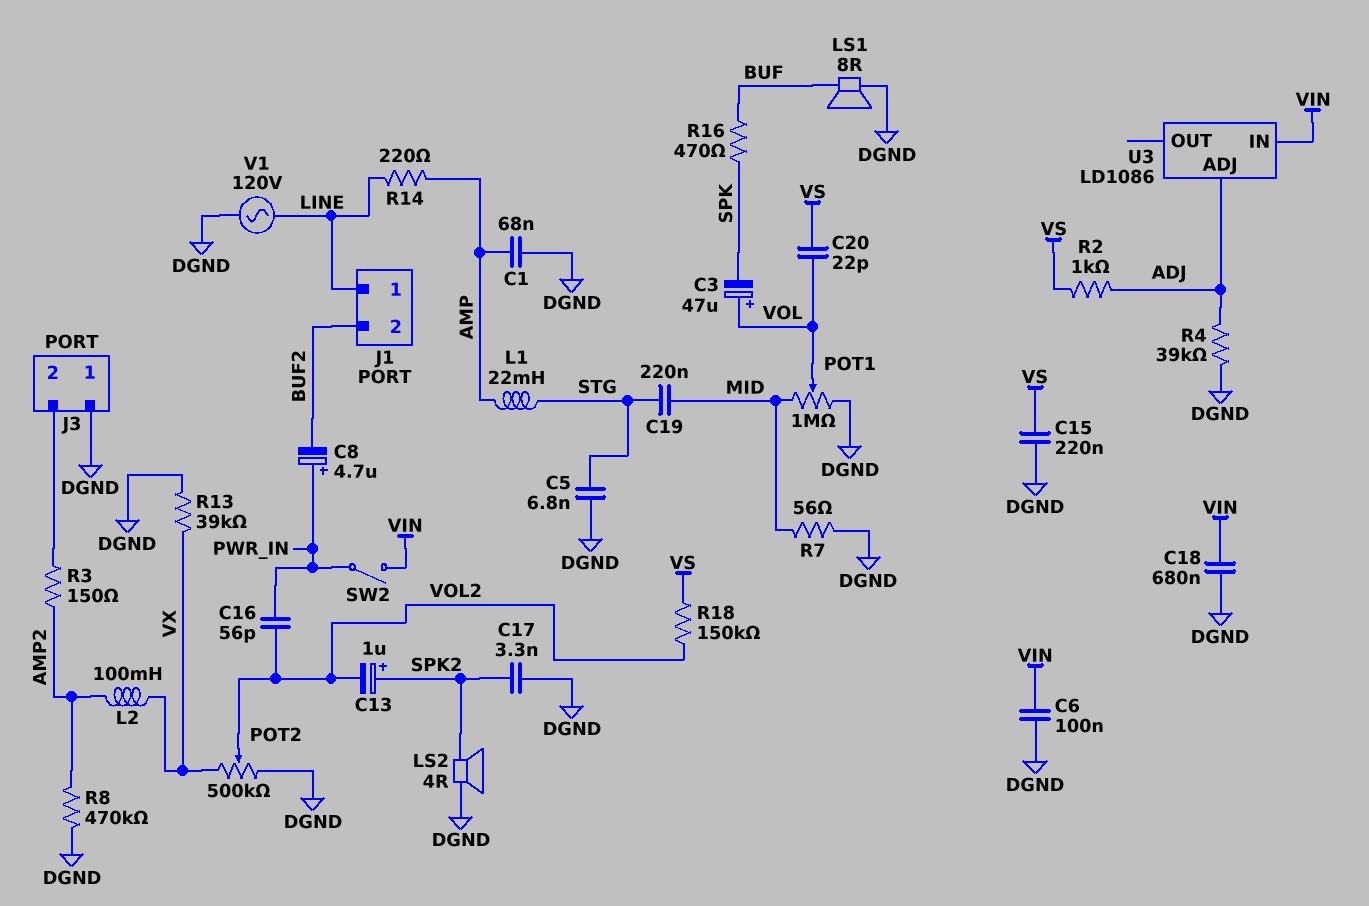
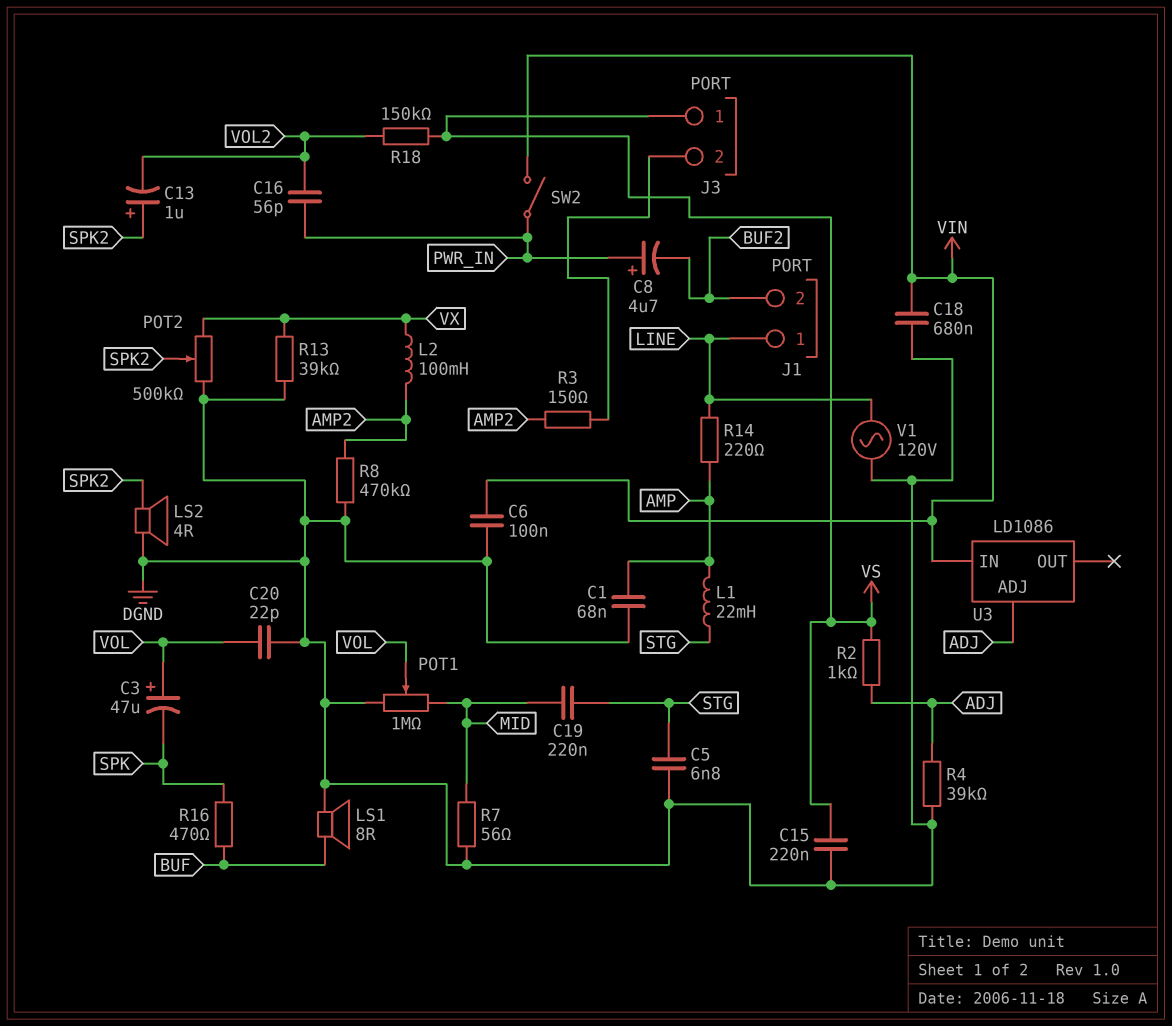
C17: 3.3nF (DGND, SPK2) -> none
C20: 22pF (VOL, VS) -> 22pF (DGND, VOL)
J3 pin 1: DGND -> VS
POT2: 500k (DGND, VX, wiper VOL2) -> 500k (DGND, VX, wiper SPK2)

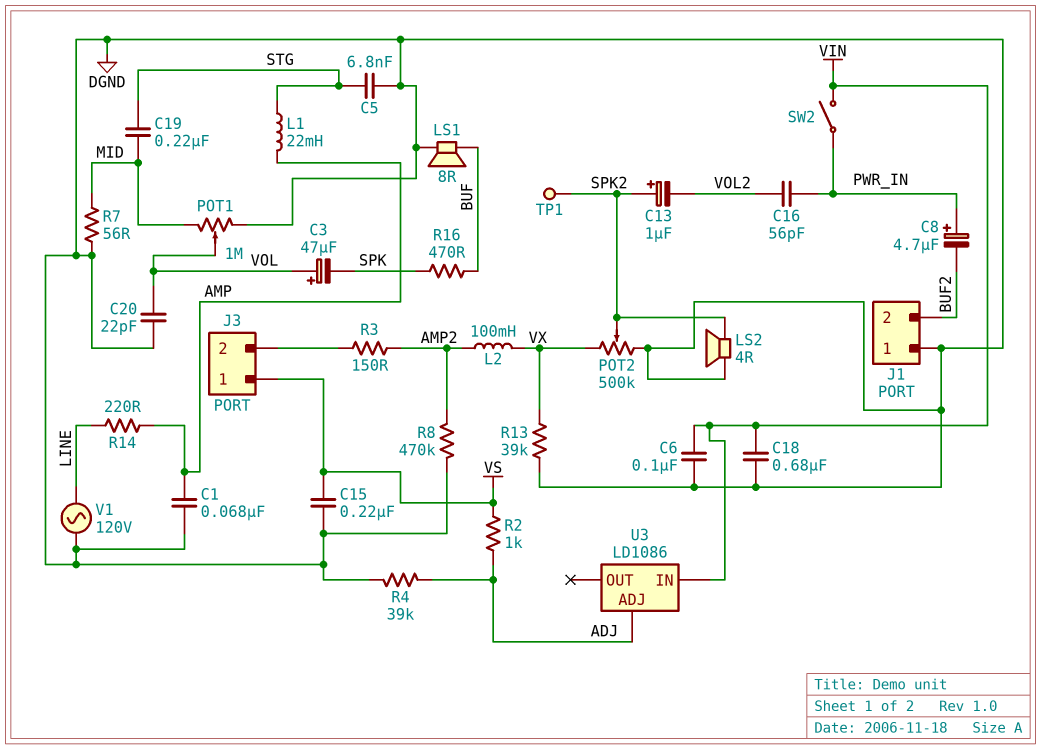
J1 pin 1: LINE -> DGND
R18: 150k (VOL2, VS) -> none
TP1: none -> test point (SPK2)

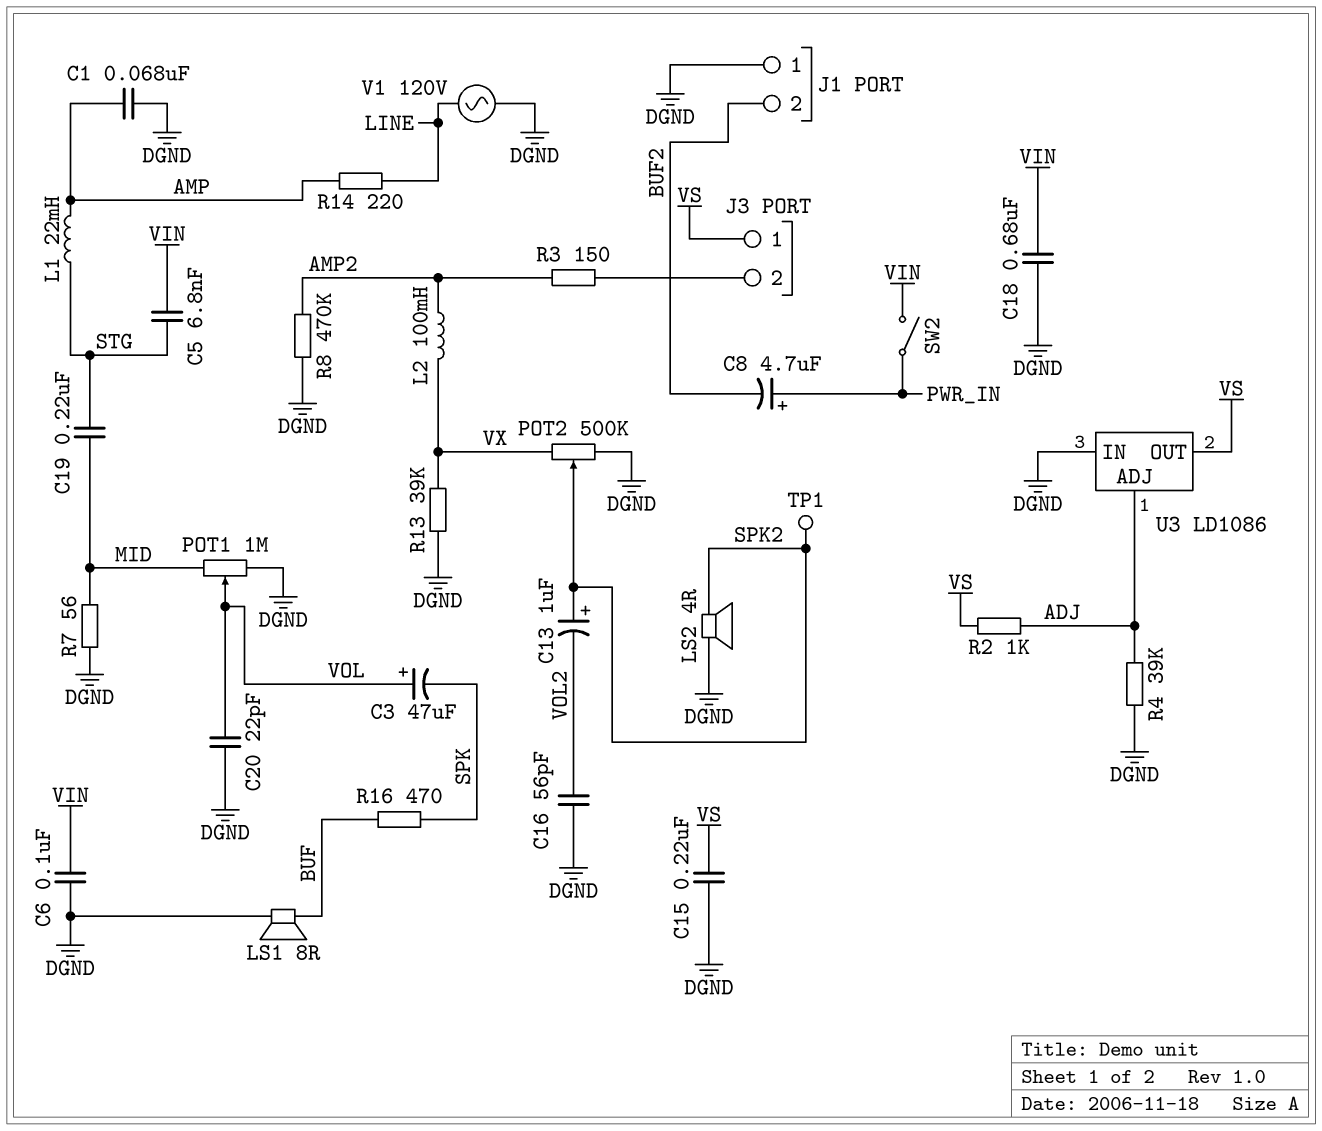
C5: 6.8nF (DGND, STG) -> 6.8nF (STG, VIN)
C16: 56pF (PWR_IN, VOL2) -> 56pF (DGND, VOL2)
U3 pin IN: VIN -> DGND
U3 pin OUT: none -> VS

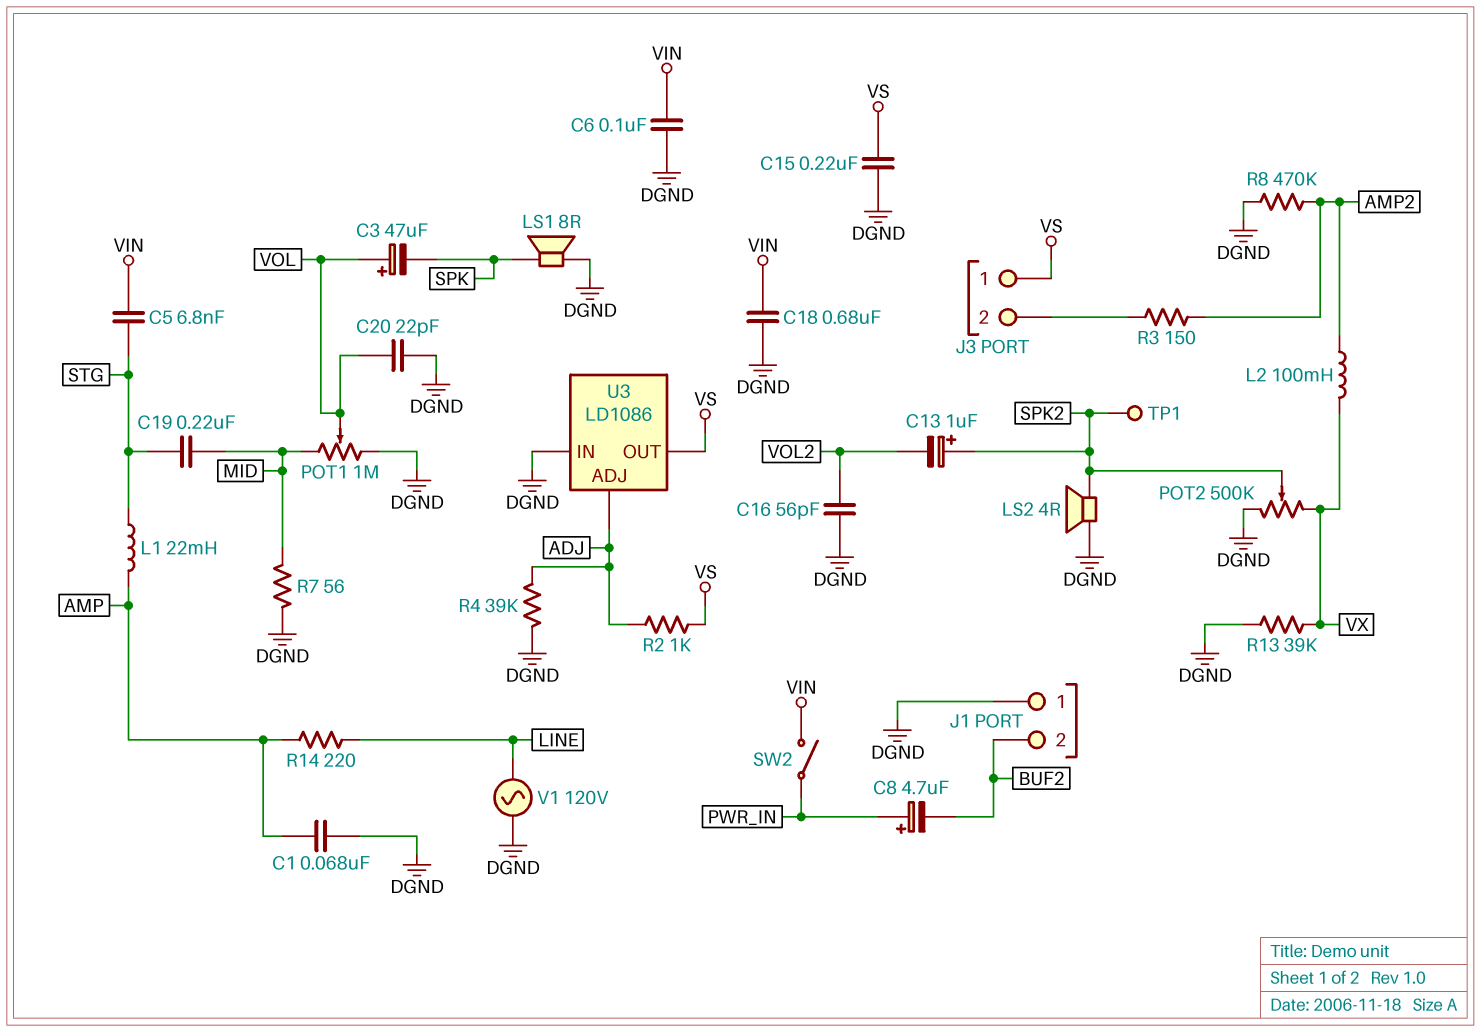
LS1: speaker 8R (BUF, DGND) -> speaker 8R (DGND, SPK)
R16: 470 (BUF, SPK) -> none

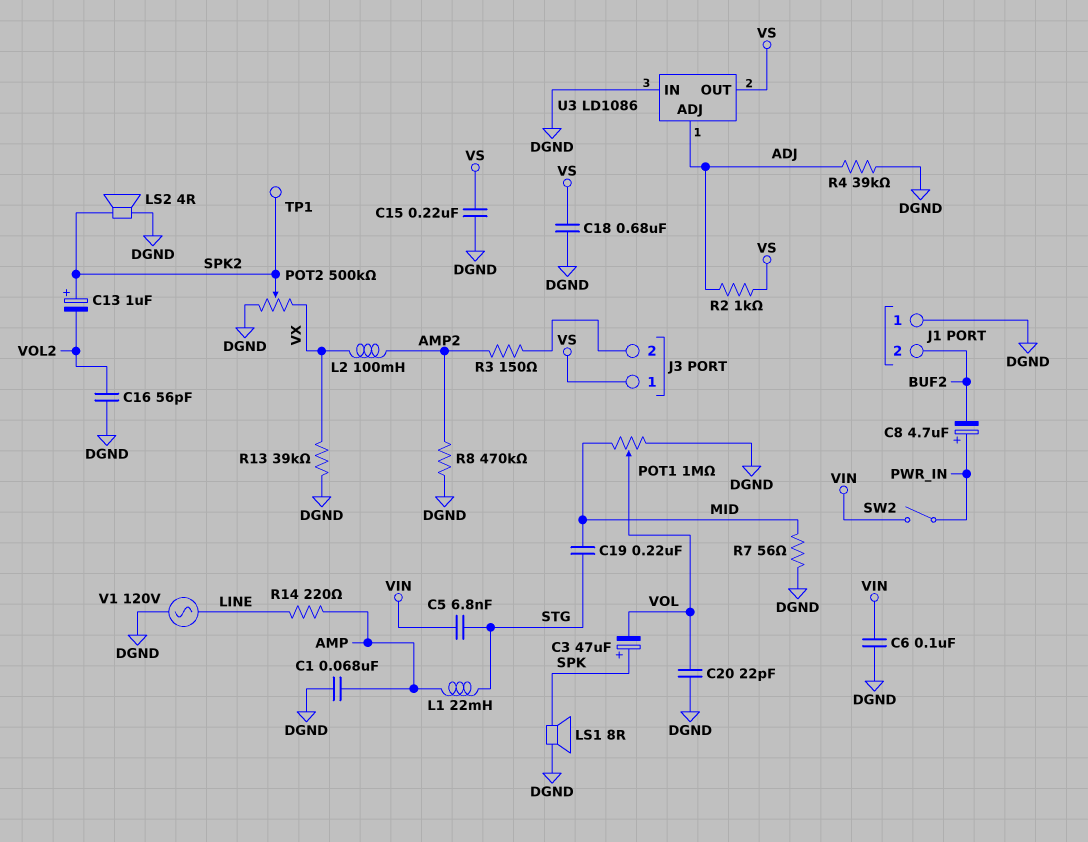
C3: 47uF (plus VOL, minus SPK) -> 47uF (plus SPK, minus VOL)
C18: 680nF (DGND, VIN) -> 680nF (DGND, VS)

